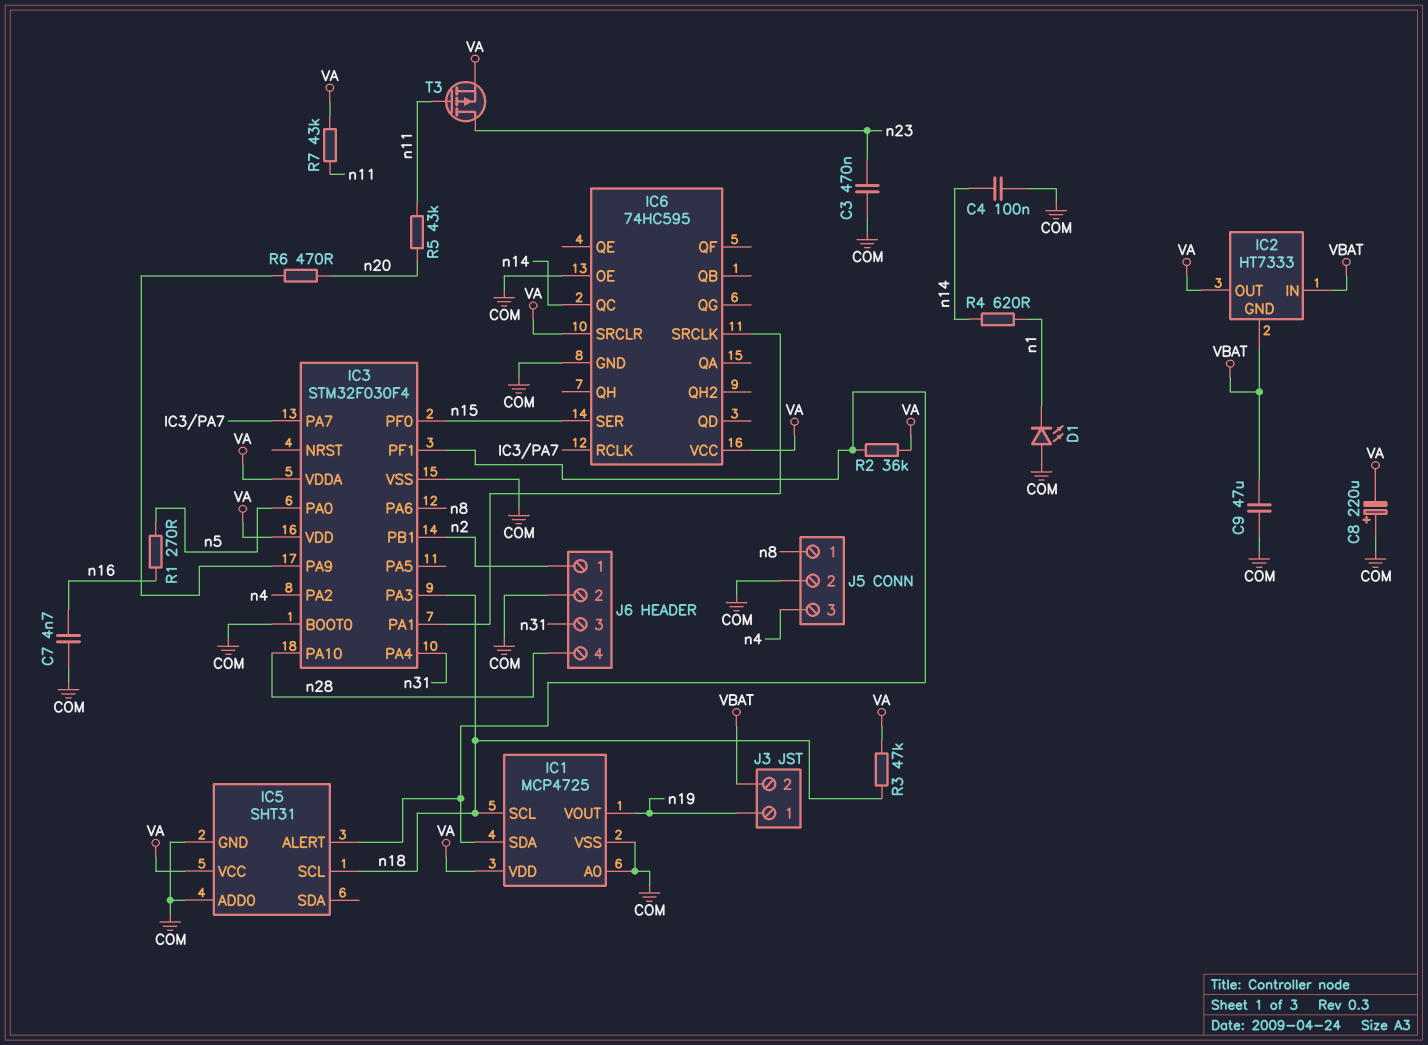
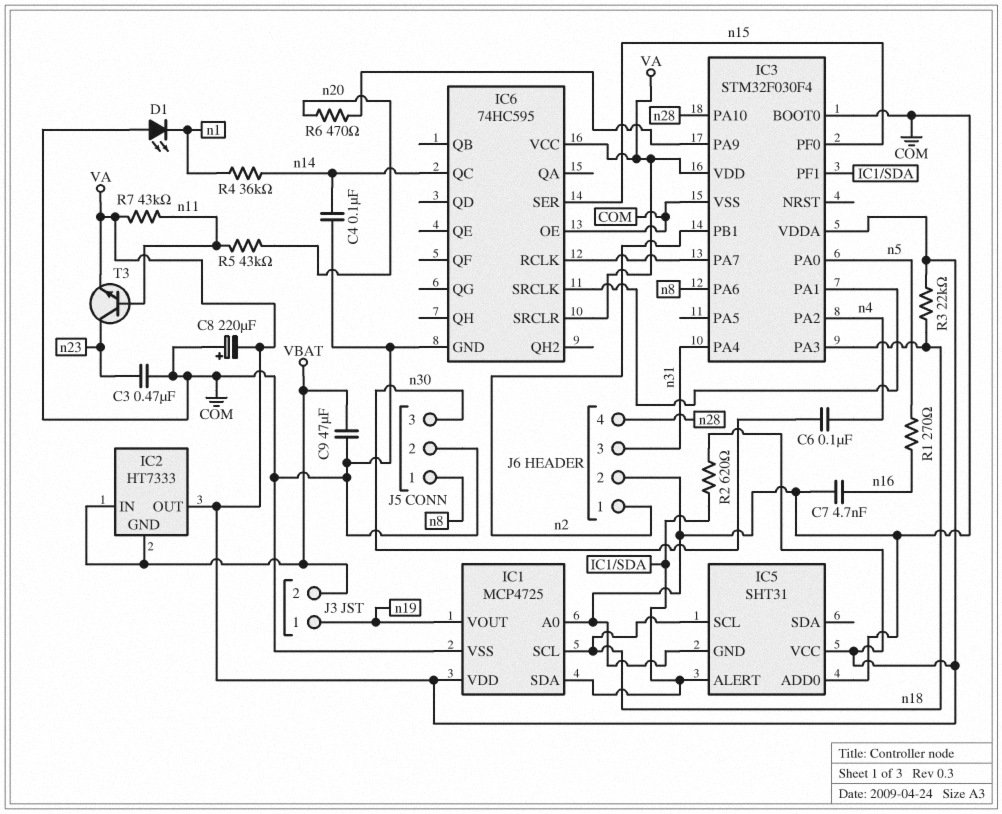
C6: none -> 100nF (n4, n30)
J5 pin 3: n4 -> n30
R2: 36k (IC1/SDA, VA) -> 620 (IC1/SDA, VA)
R3: 47k (VA, n18) -> 22k (VA, n18)
R4: 620 (n1, n14) -> 36k (n1, n14)
T3: PMOS (G n11, D n23, S VA) -> NPN (B n11, C n23, E VA)

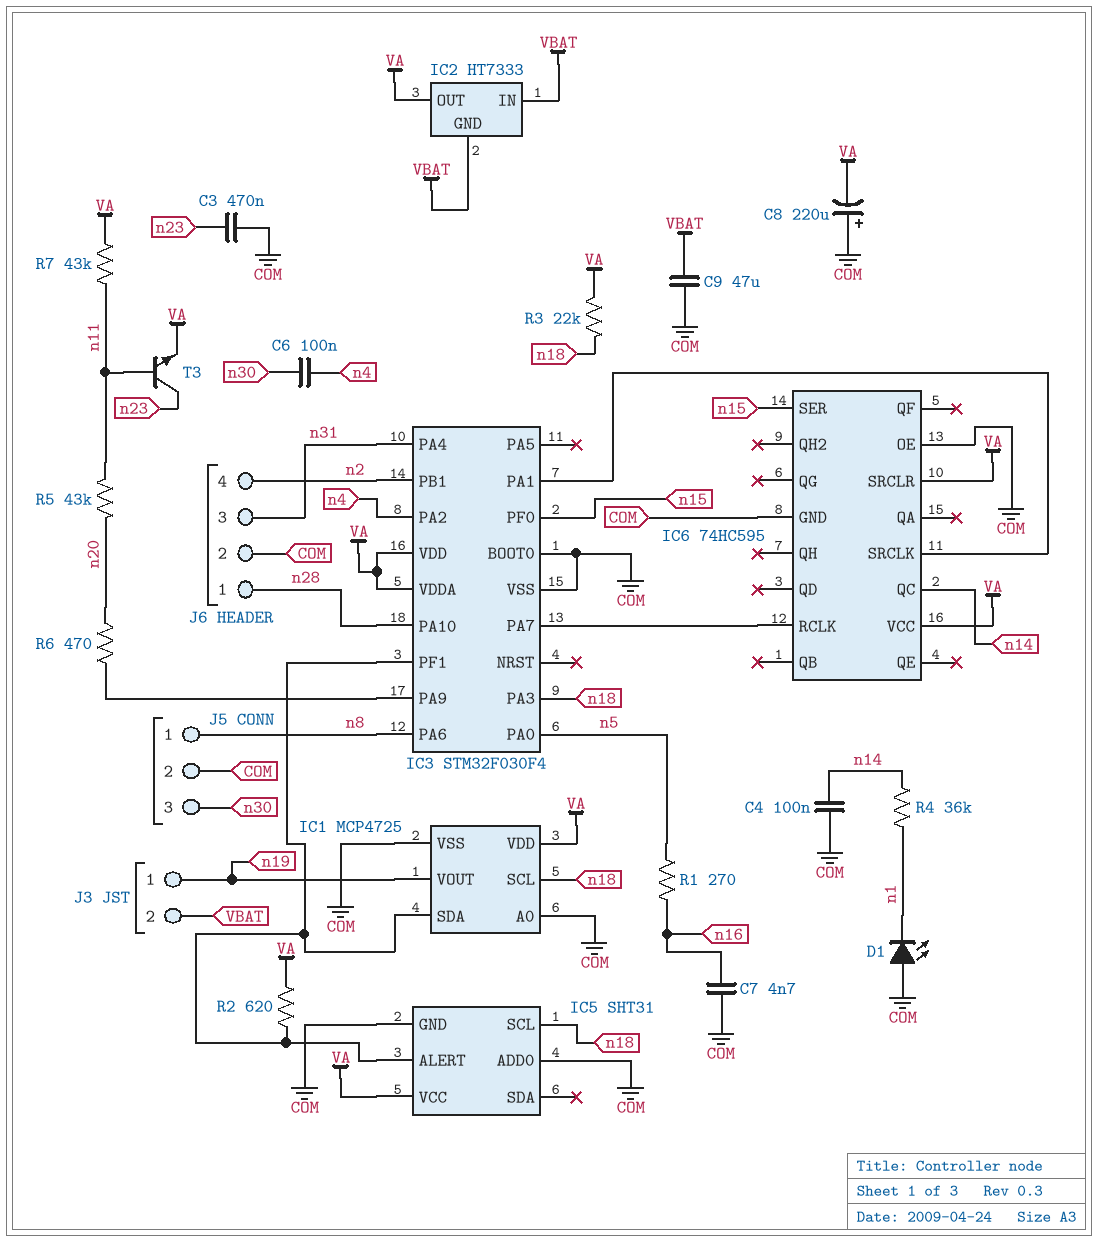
J6 pin 1: n2 -> n28
J6 pin 4: n28 -> n2

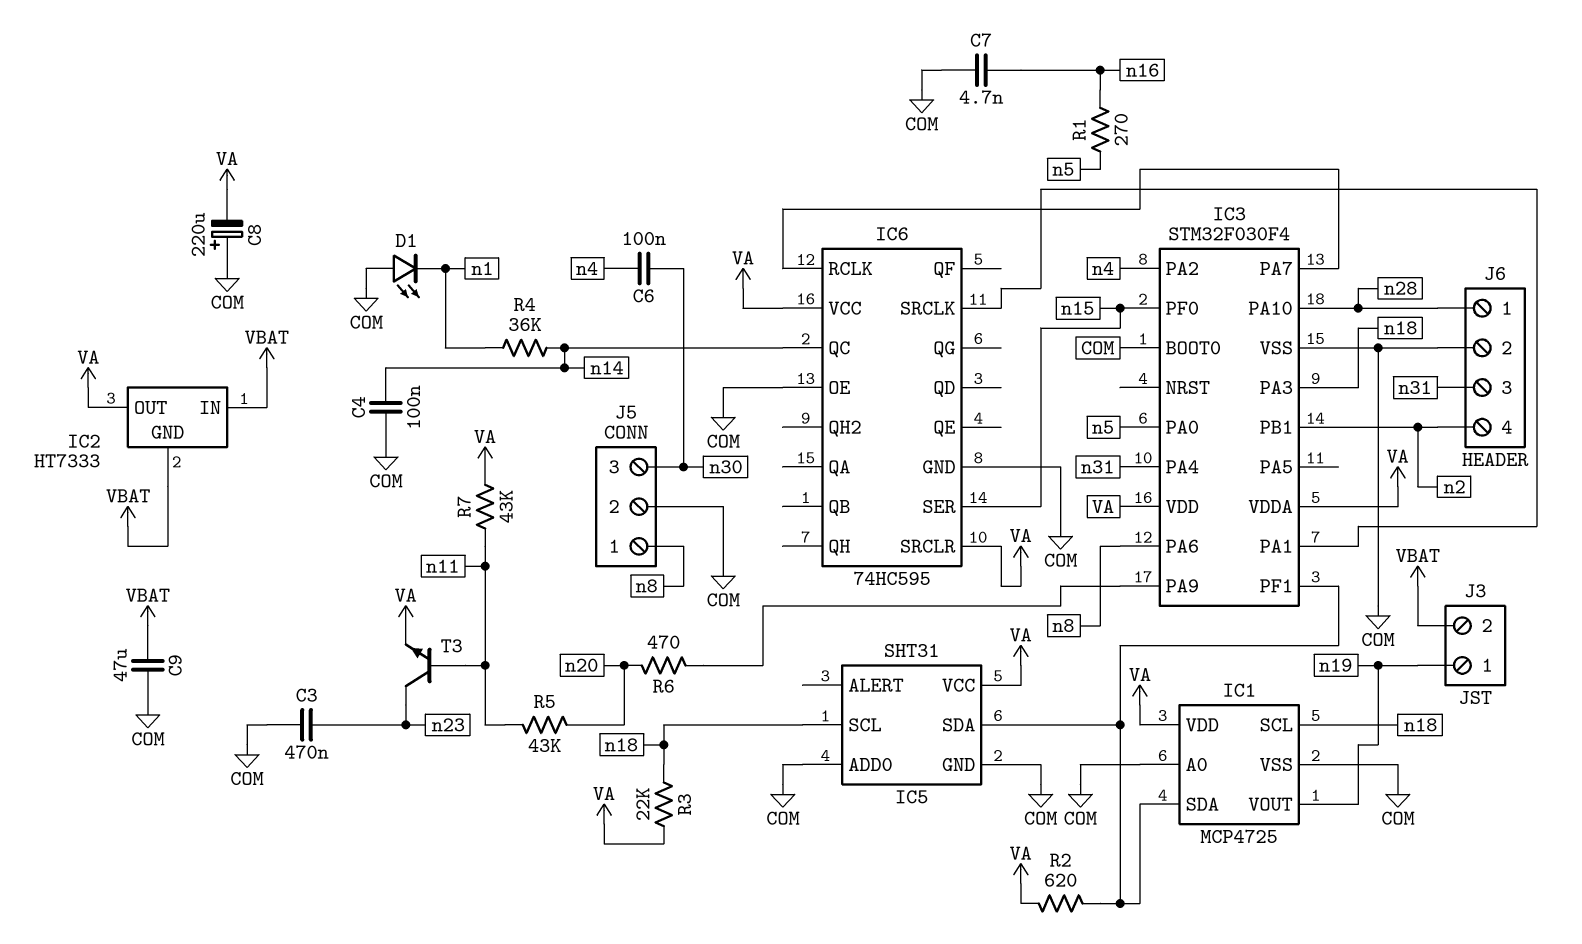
IC5 pin ALERT: IC1/SDA -> none
IC5 pin SDA: none -> IC1/SDA

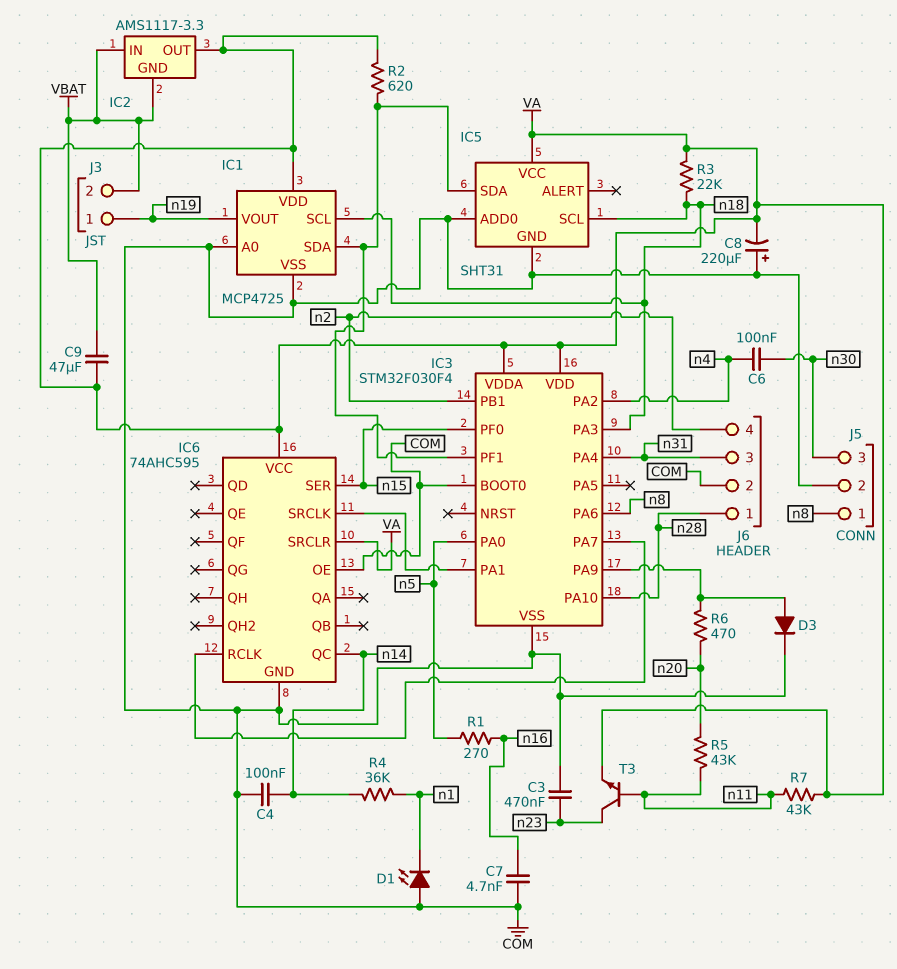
C9: 47uF (COM, VBAT) -> 47uF (VA, VBAT)
D3: none -> diode (A IC3/PA9, K COM)
IC2: HT7333 -> AMS1117-3.3
IC6: 74HC595 -> 74AHC595

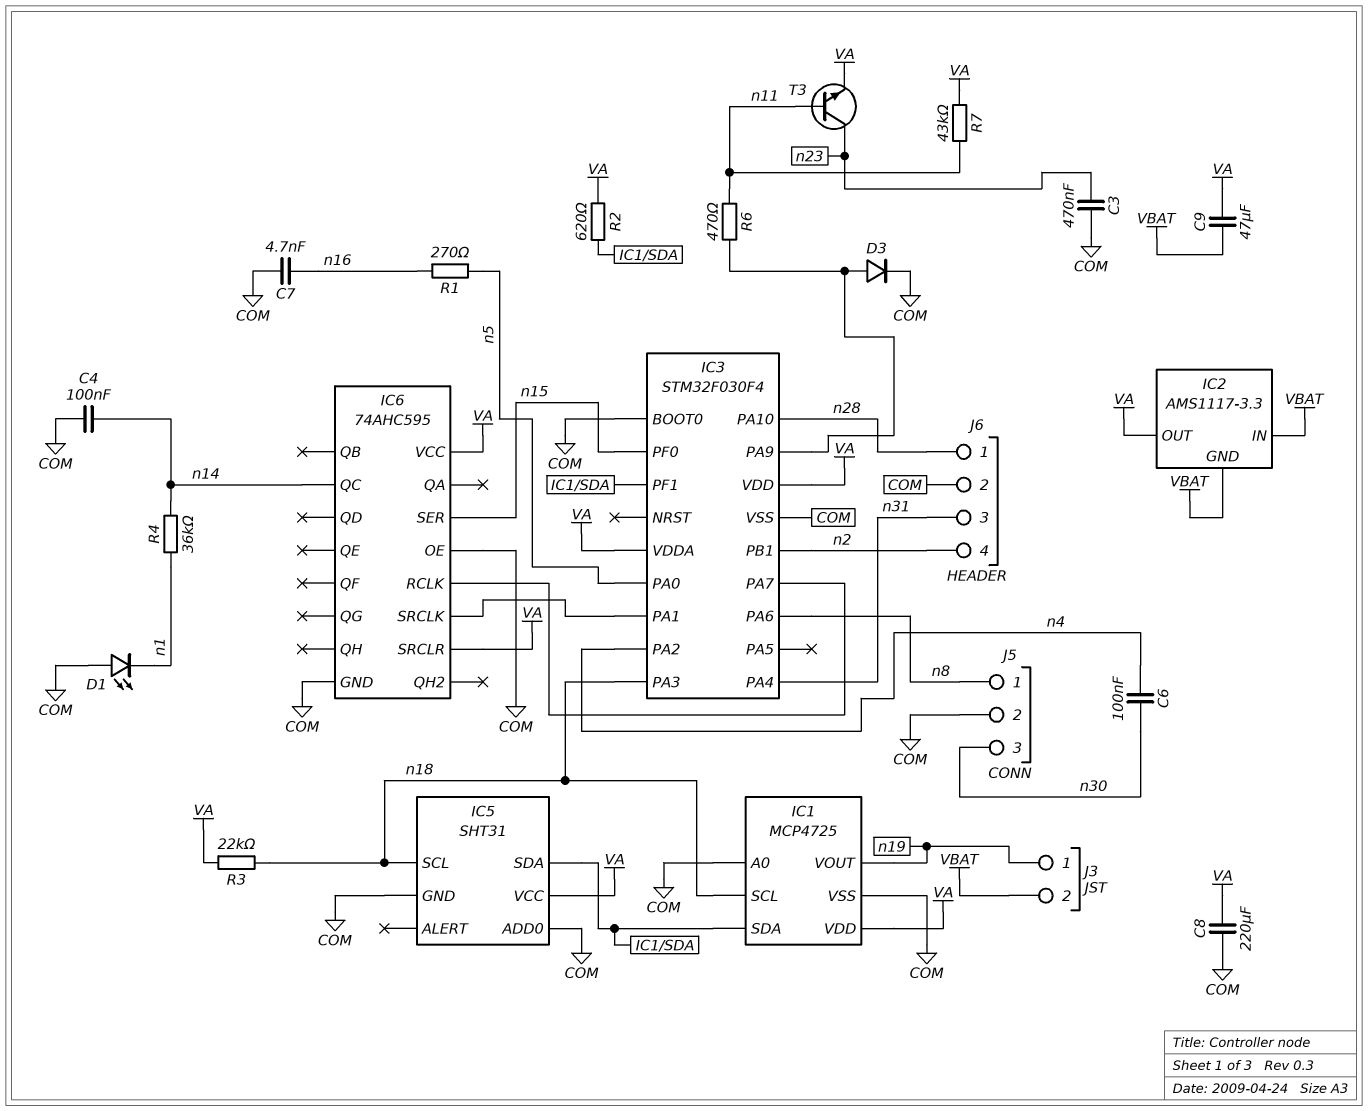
C8: 220uF (plus COM, minus VA) -> 220uF (COM, VA)
R5: 43k (n11, n20) -> none
R6: 470 (IC3/PA9, n20) -> 470 (IC3/PA9, n11)

